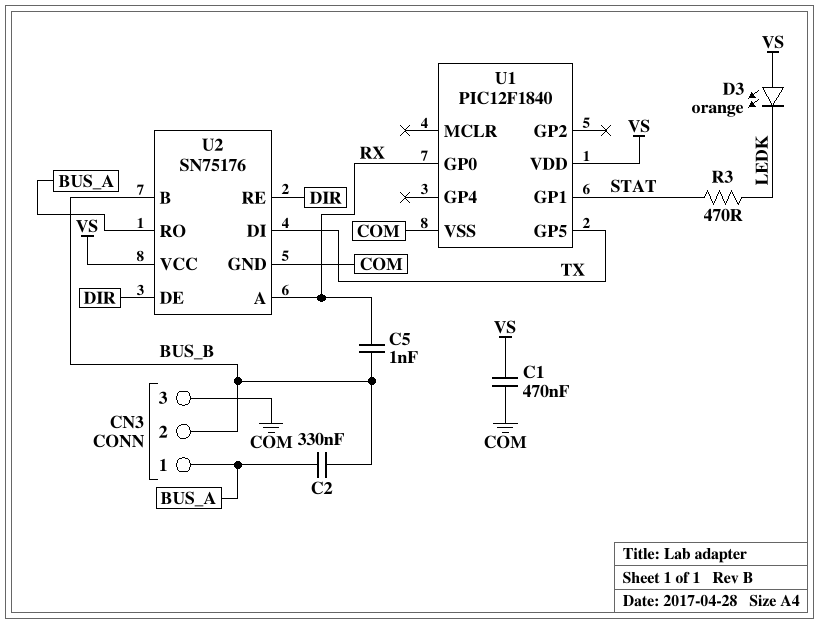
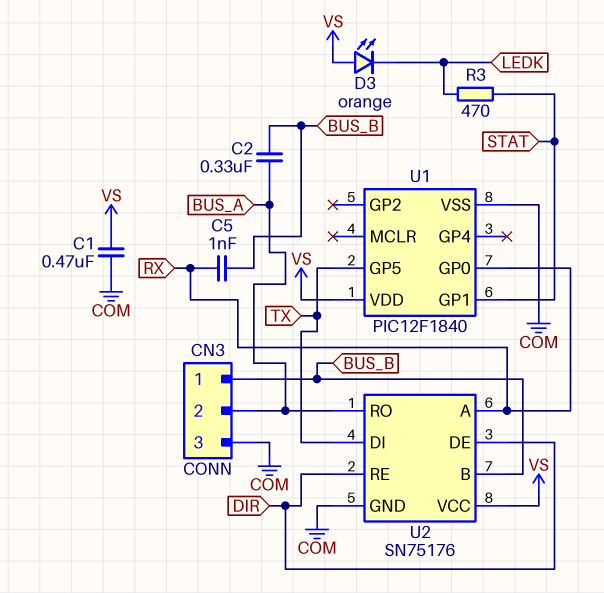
CN3 pin 1: BUS_A -> BUS_B
CN3 pin 2: BUS_B -> BUS_A

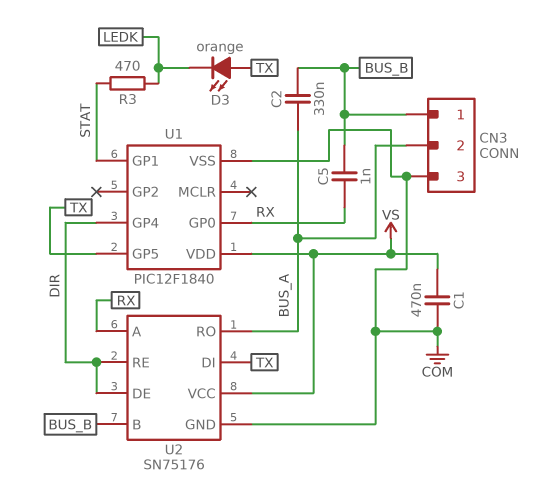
D3: LED orange (A VS, K LEDK) -> LED orange (A TX, K LEDK)
U1 pin GP4: none -> DIR

